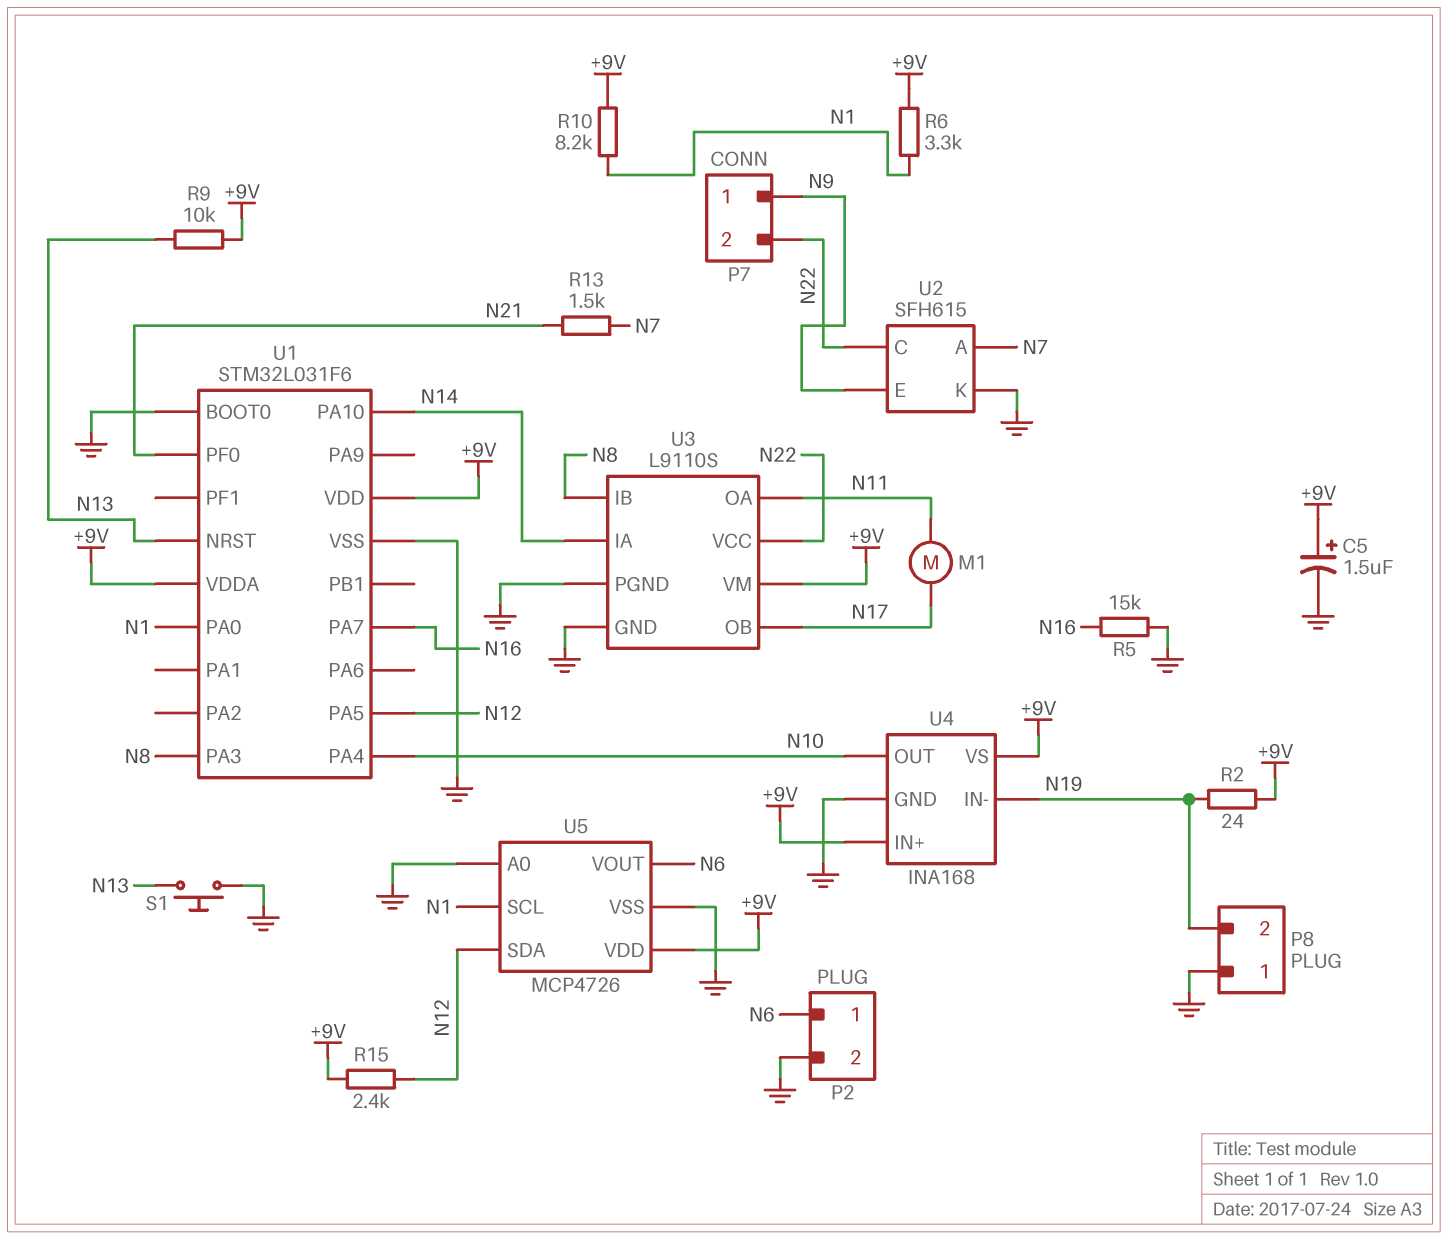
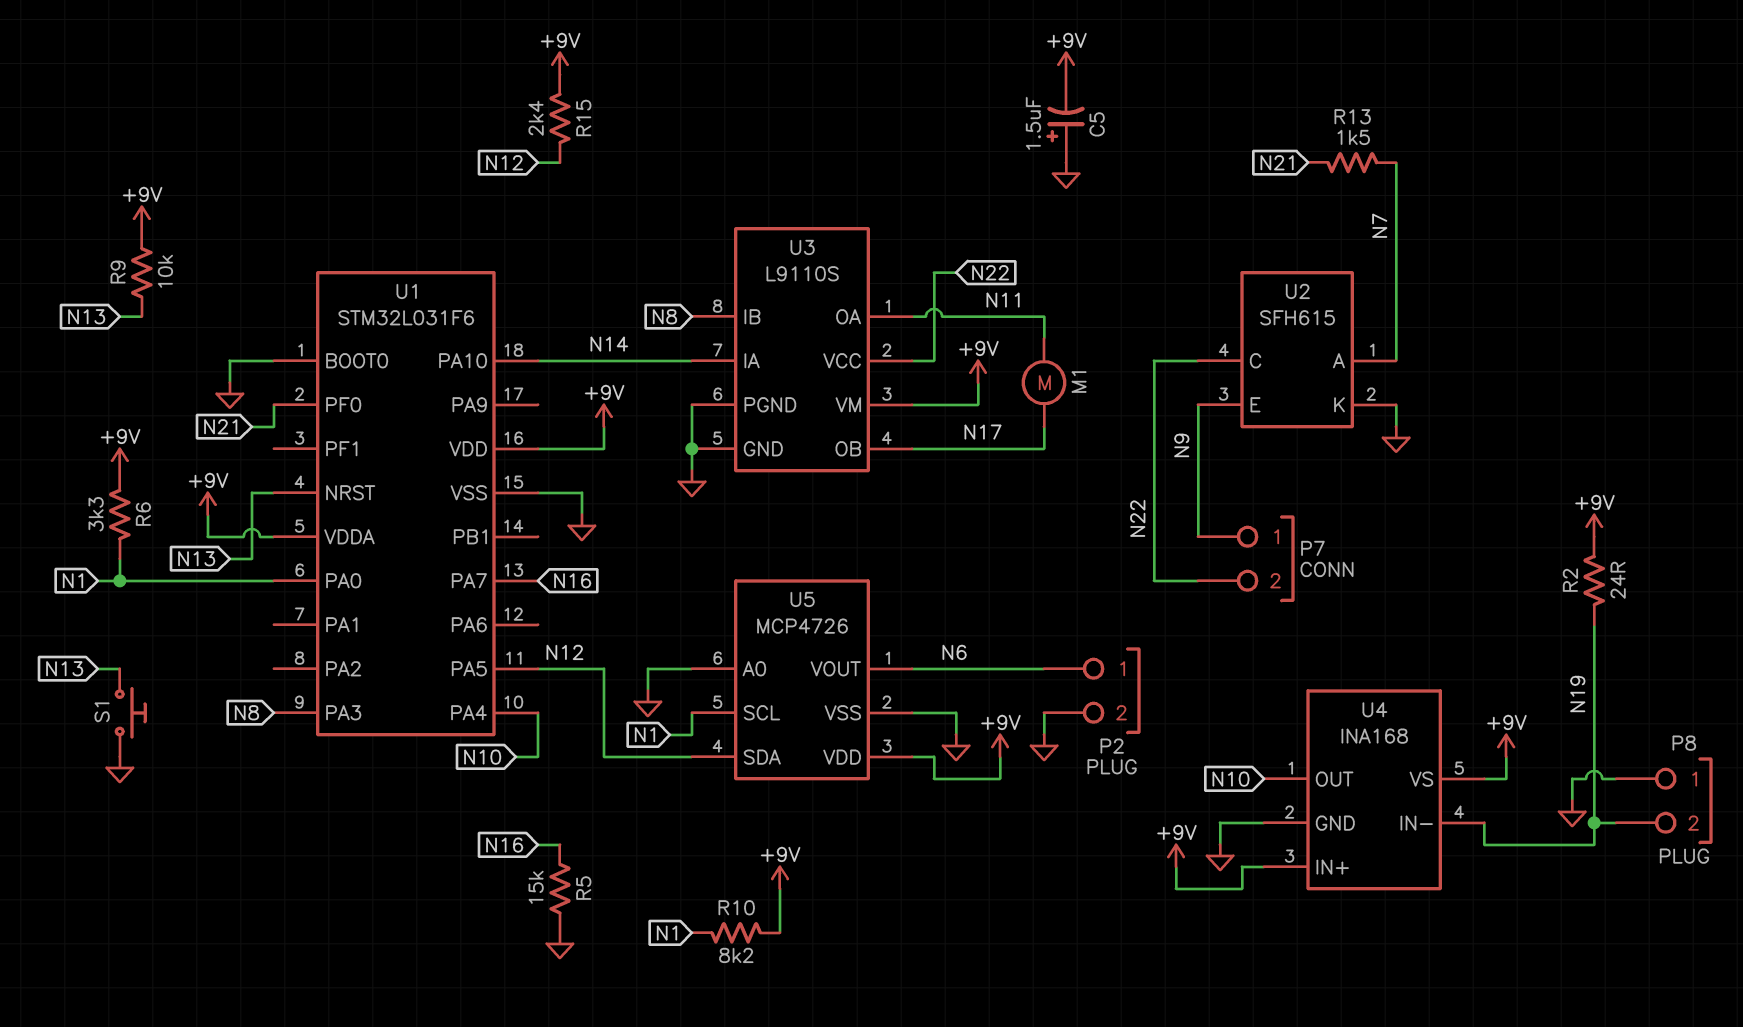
C5: 1.5uF (plus +9V, minus GND) -> 1.5uF (plus GND, minus +9V)

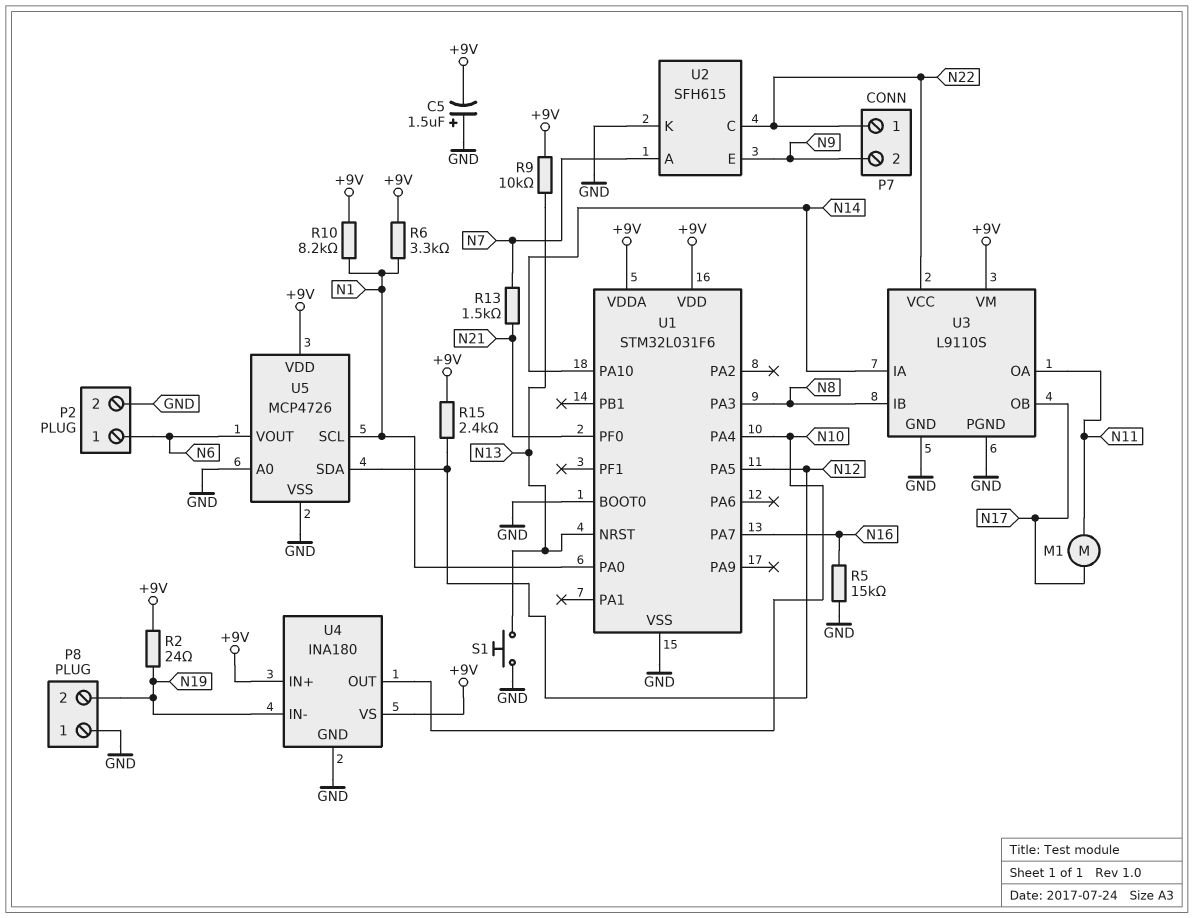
P7 pin 1: N9 -> N22
P7 pin 2: N22 -> N9
U4: INA168 -> INA180

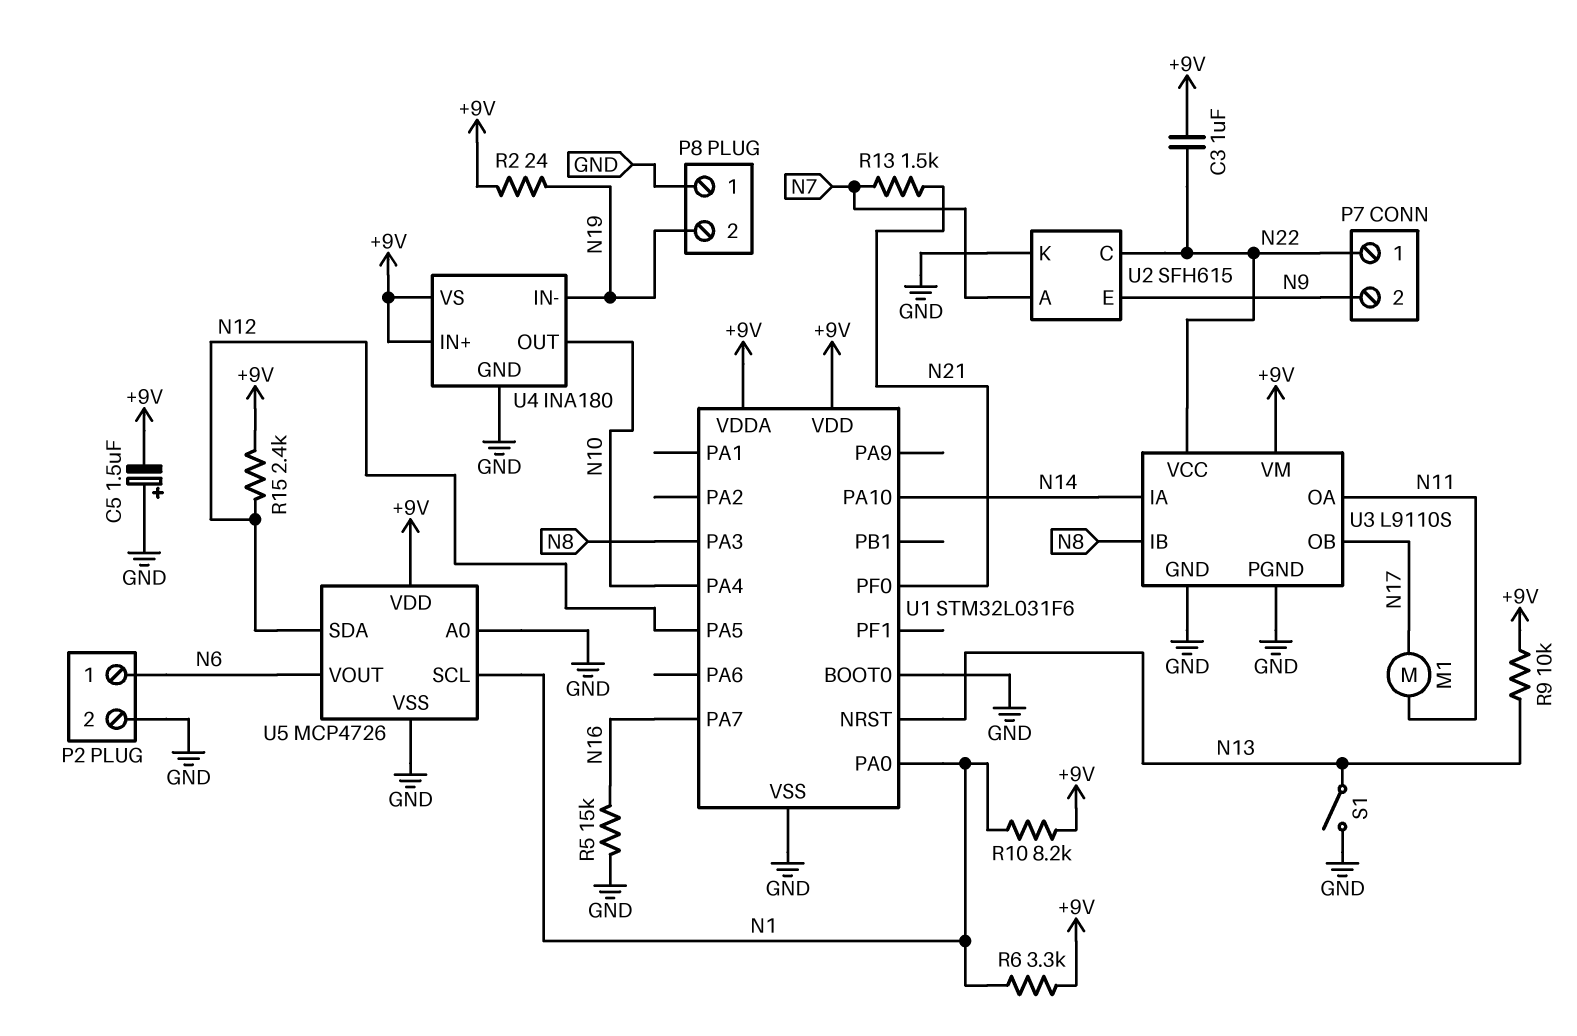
C3: none -> 1uF (+9V, N22)
S1: button (GND, N13) -> switch (GND, N13)

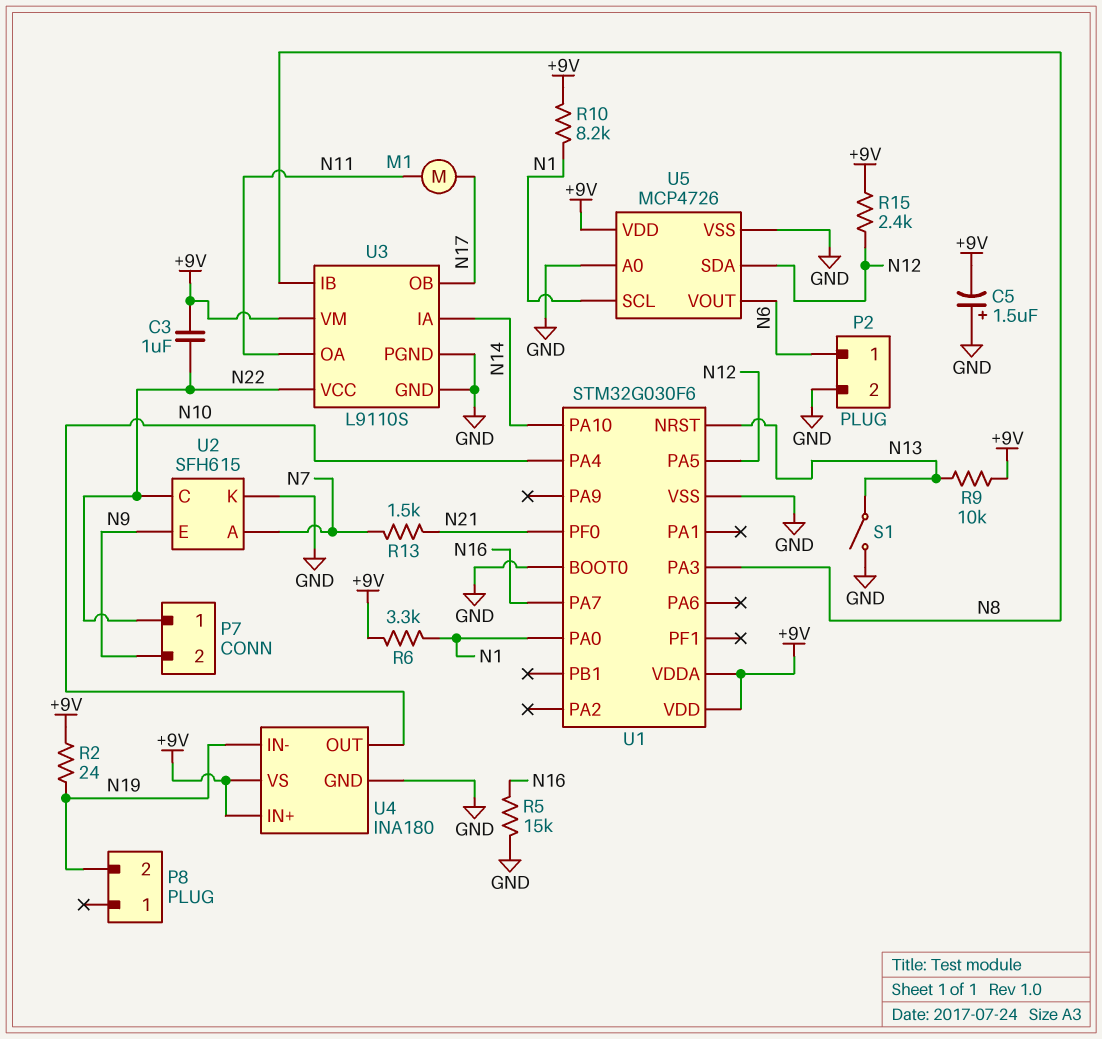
P8 pin 1: GND -> none
U1: STM32L031F6 -> STM32G030F6

